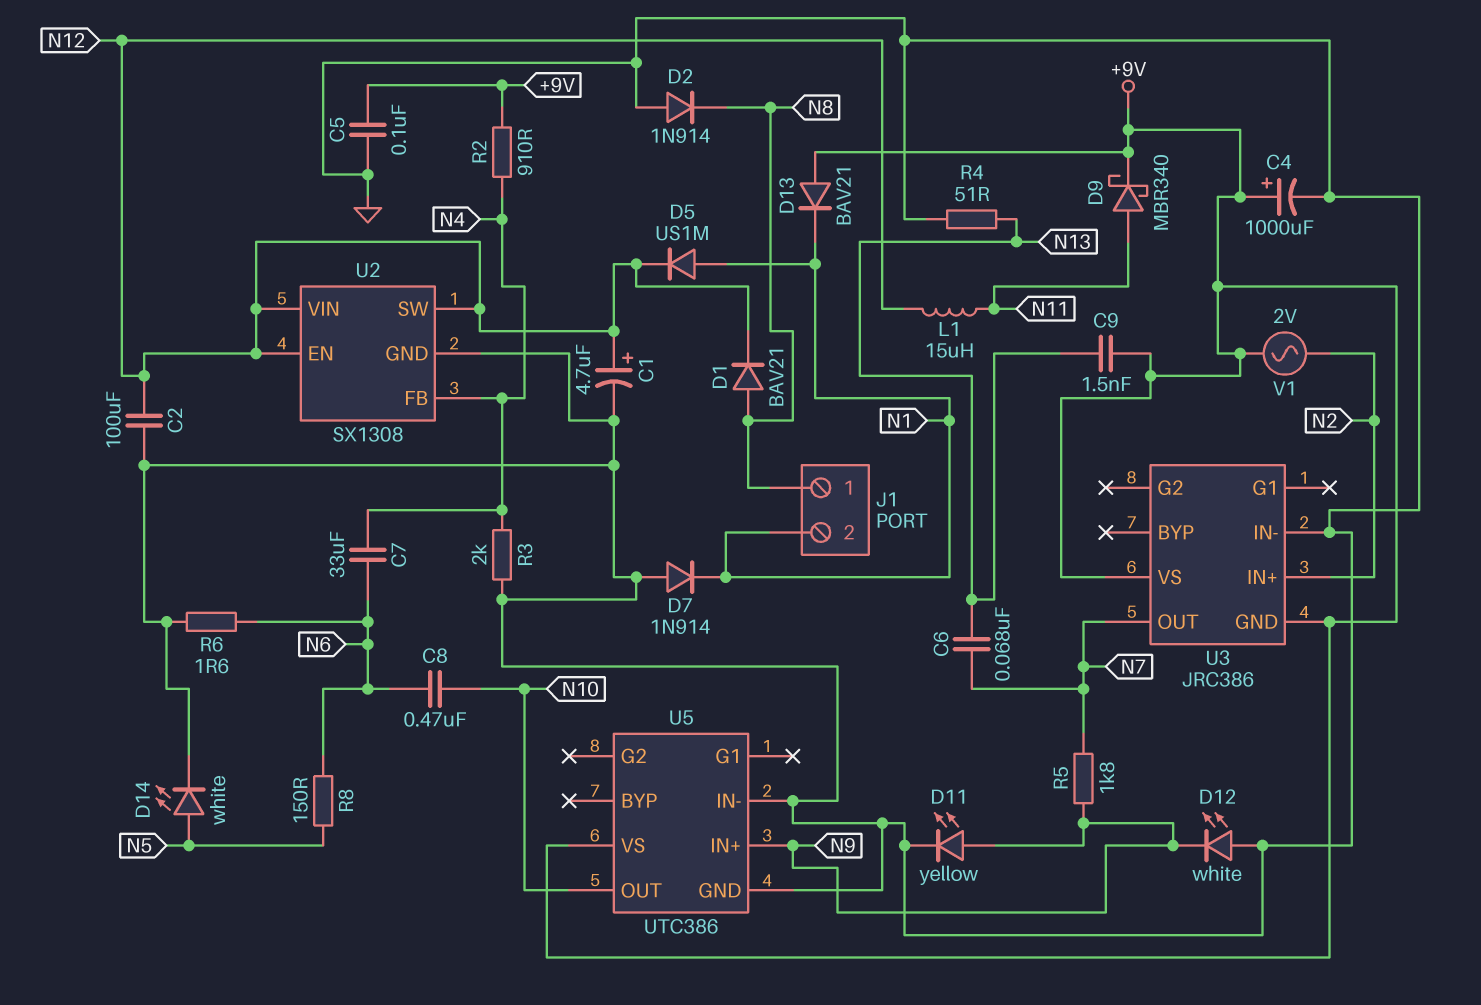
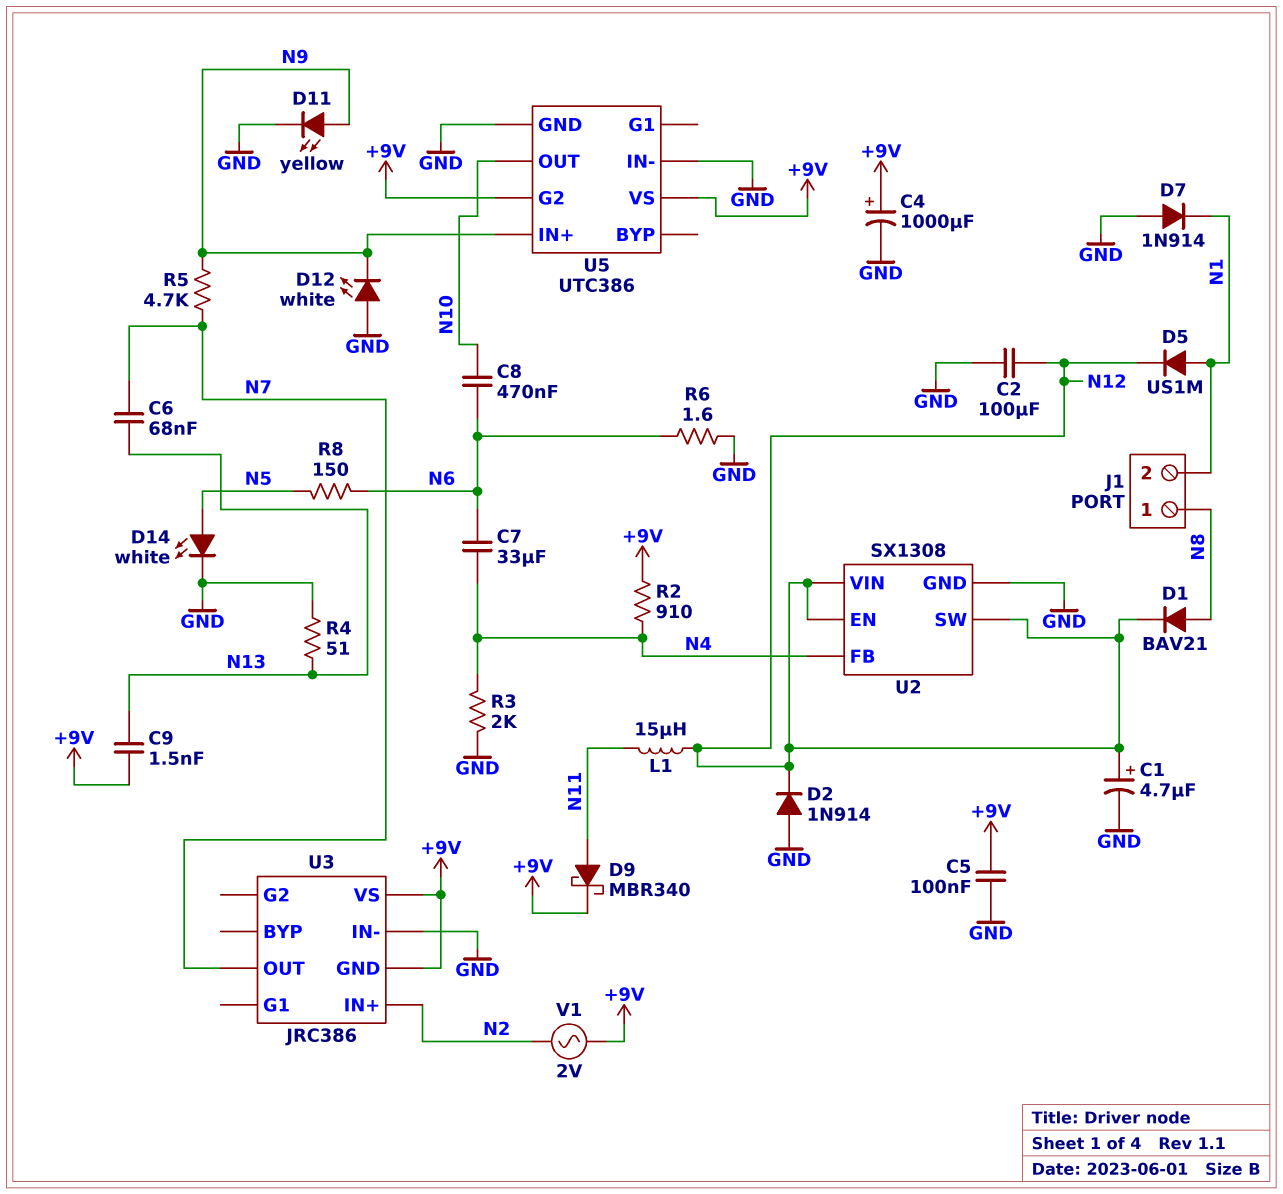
D2: diode 1N914 (A GND, K N8) -> diode 1N914 (A GND, K N12)
D13: diode BAV21 (A +9V, K N1) -> none
R5: 1.8k (N7, N9) -> 4.7k (N7, N9)
U5 pin G2: none -> +9V

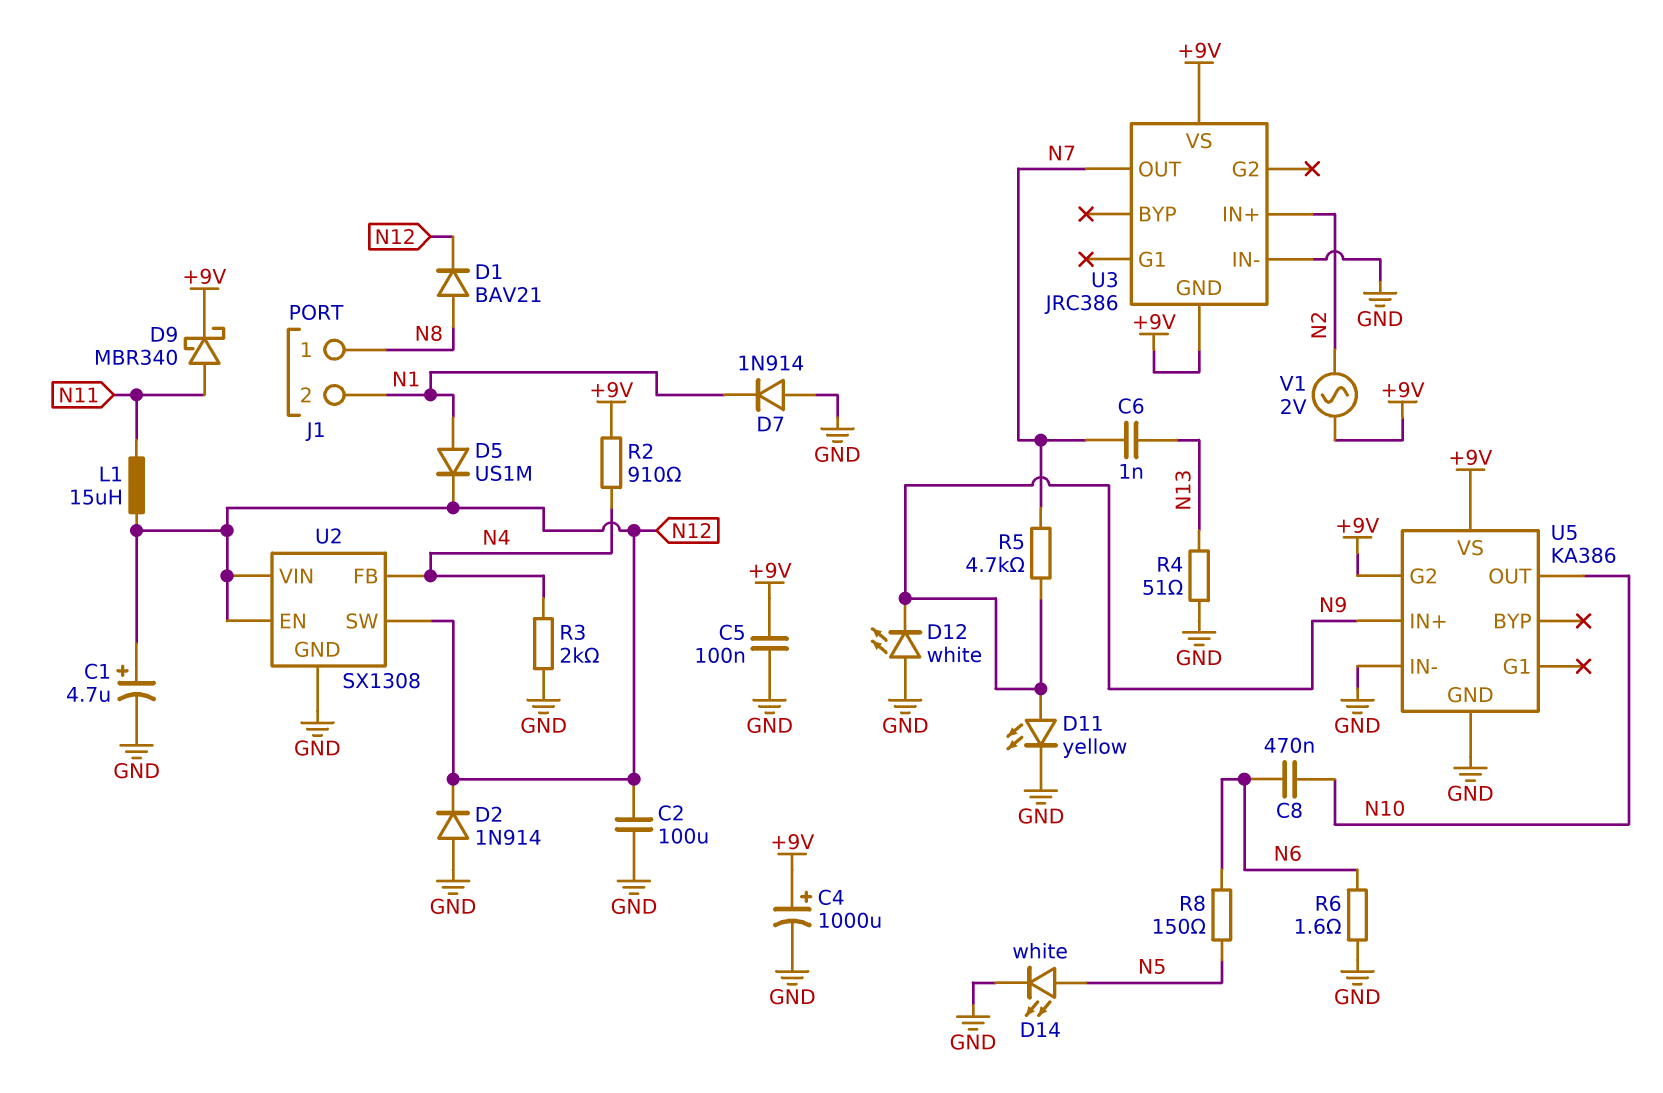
C6: 68nF (N7, N13) -> 1nF (N7, N13)
C7: 33uF (N4, N6) -> none
C9: 1.5nF (+9V, N13) -> none
U5: UTC386 -> KA386

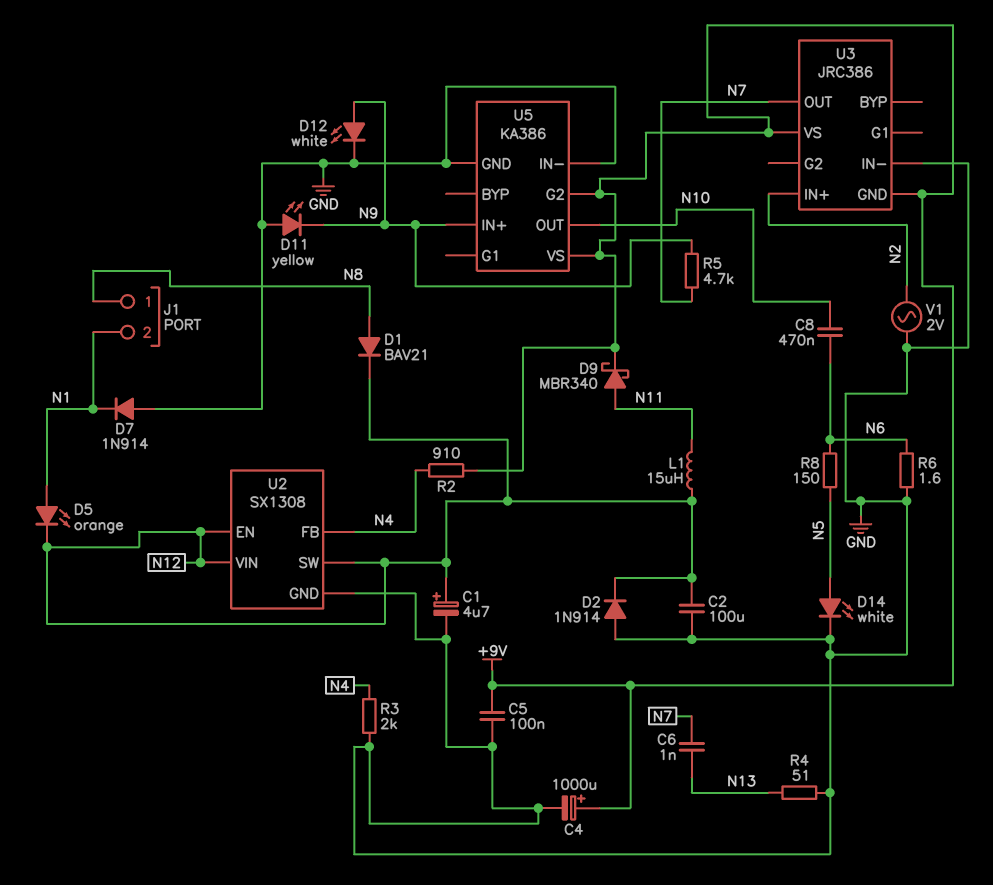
D5: diode US1M (A N1, K N12) -> LED orange (A N1, K N12)
D11: LED yellow (A N9, K GND) -> LED yellow (A GND, K N9)
D12: LED white (A GND, K N9) -> LED white (A N9, K GND)
V1: AC 2V (+9V, N2) -> AC 2V (GND, N2)

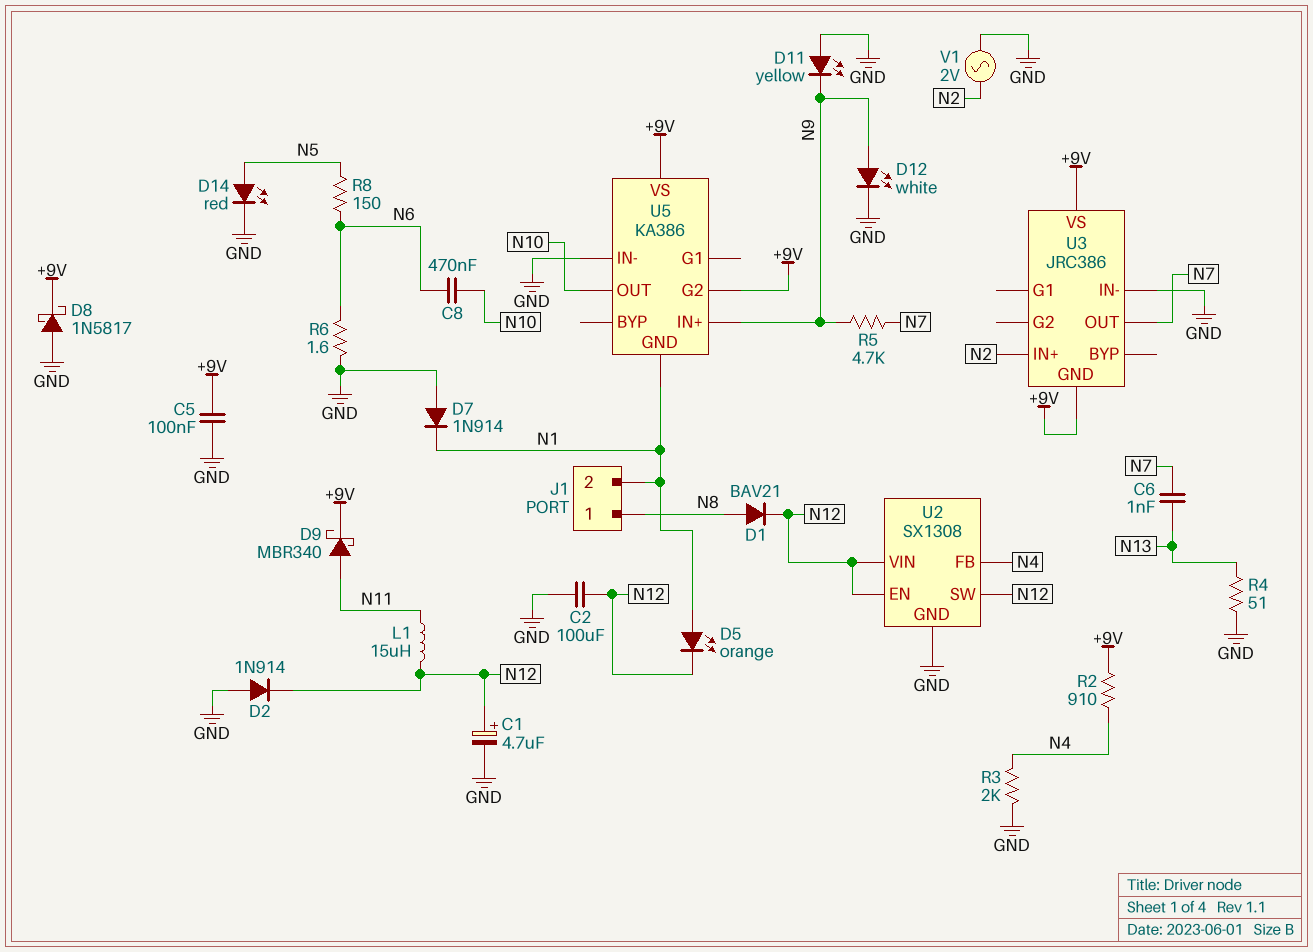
C4: 1000uF (plus +9V, minus GND) -> none
D8: none -> schottky 1N5817 (A GND, K +9V)
D14: LED white (A N5, K GND) -> LED red (A N5, K GND)
U5 pin GND: GND -> N1

